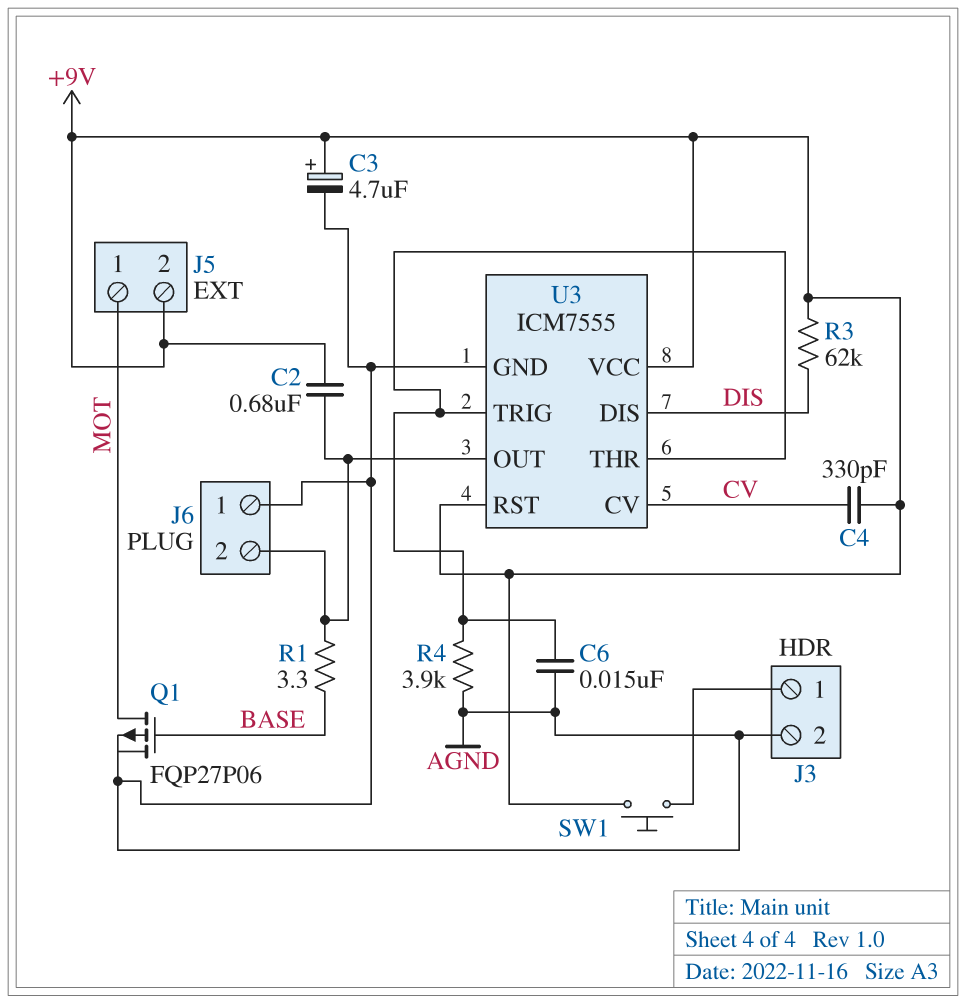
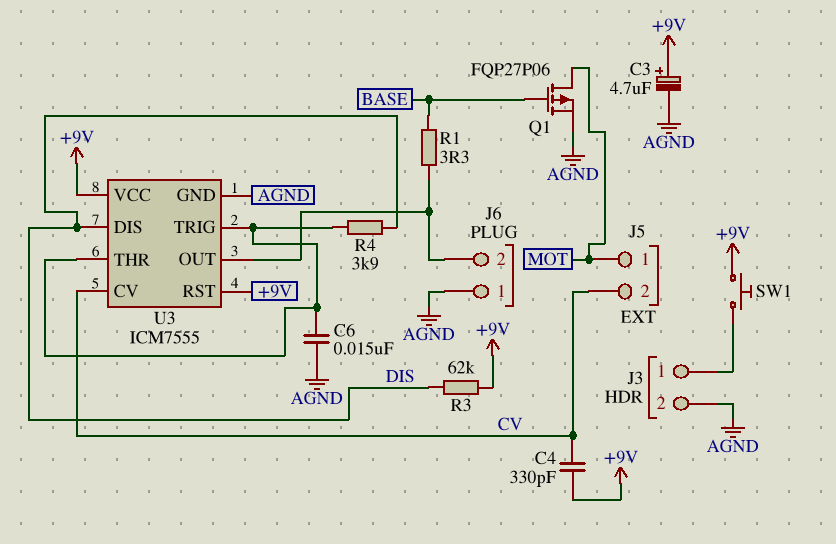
C2: 680nF (+9V, J6/2) -> none
J5 pin 2: +9V -> CV
R4: 3.9k (AGND, U3/THR) -> 3.9k (DIS, U3/THR)

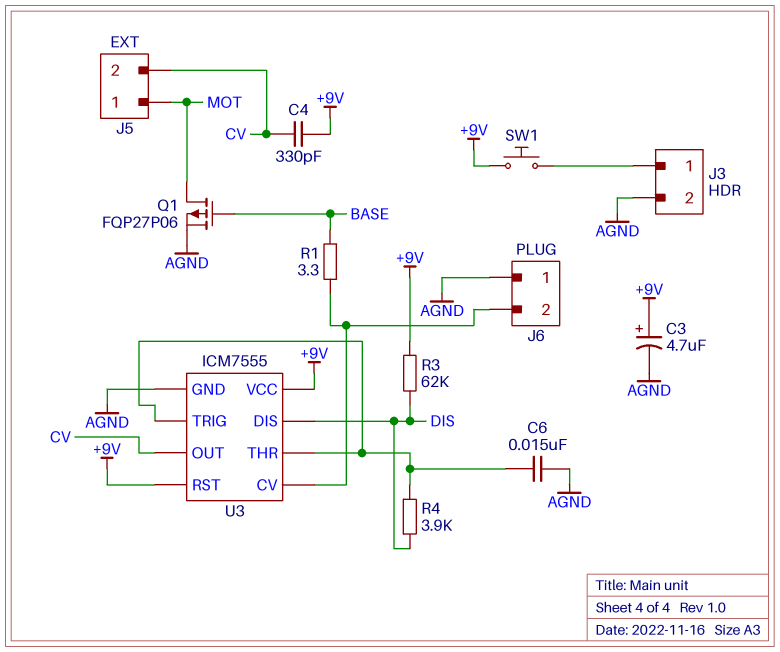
U3 pin CV: CV -> J6/2
U3 pin OUT: J6/2 -> CV

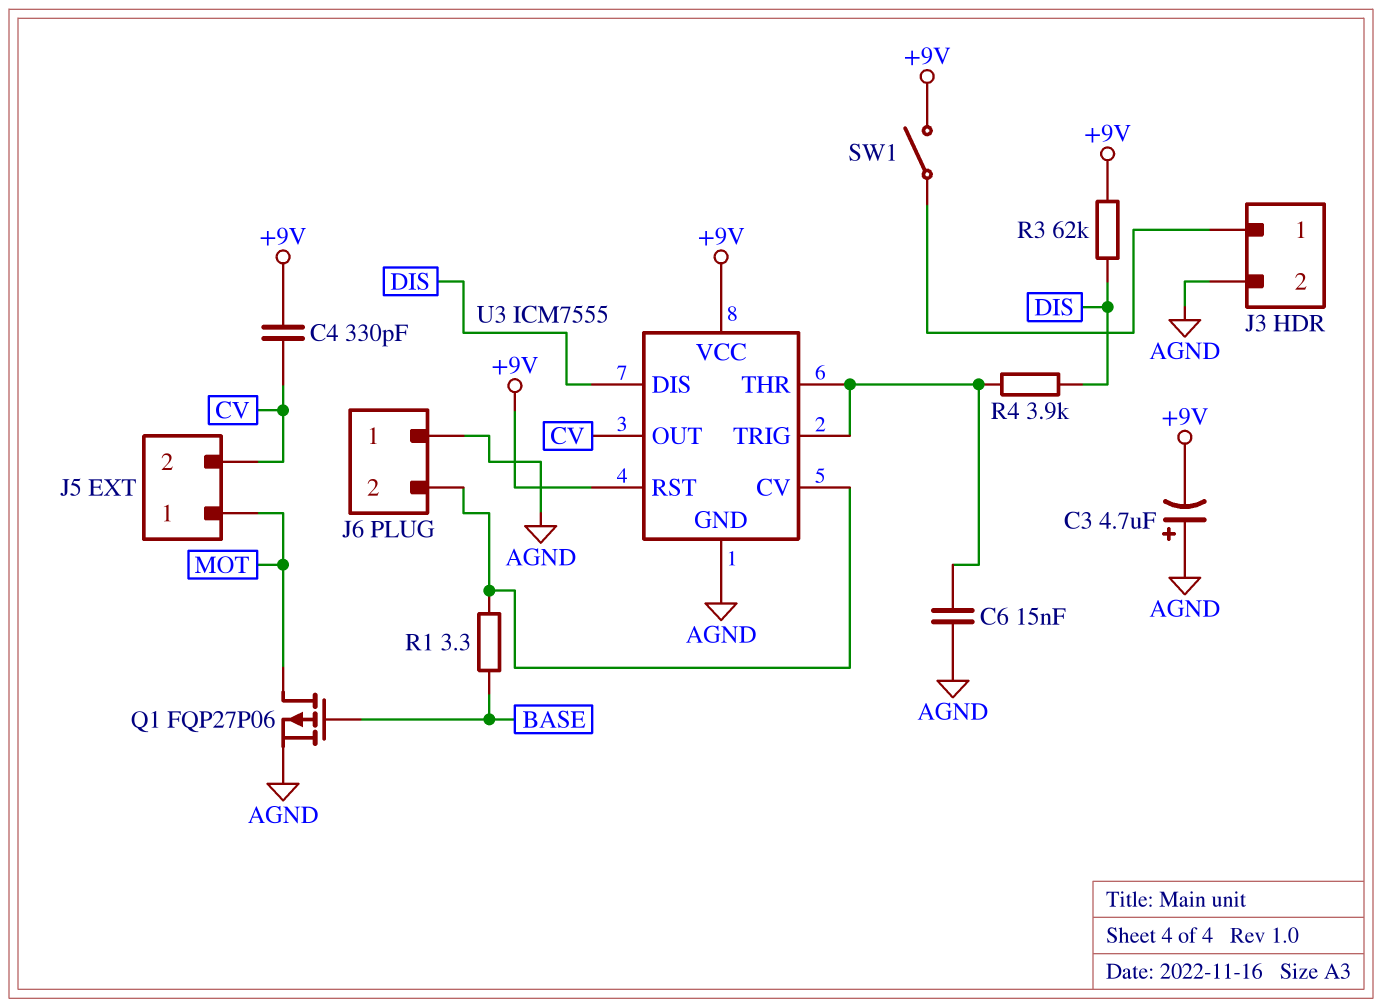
C3: 4.7uF (plus +9V, minus AGND) -> 4.7uF (plus AGND, minus +9V)
SW1: button (+9V, J3/1) -> switch (+9V, J3/1)

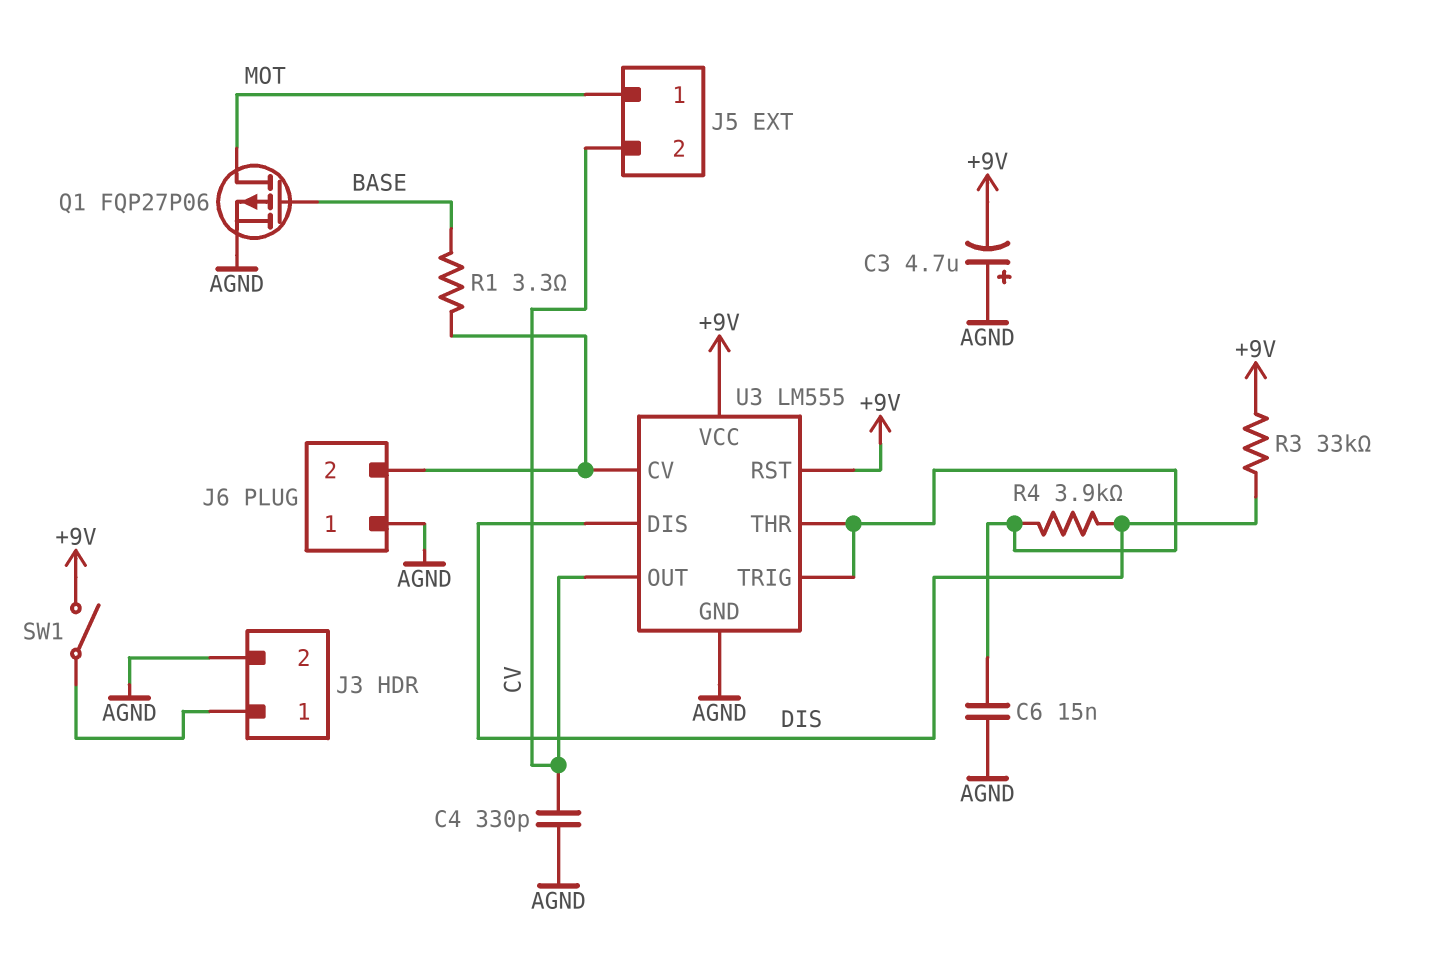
C4: 330pF (+9V, CV) -> 330pF (AGND, CV)
R3: 62k (+9V, DIS) -> 33k (+9V, DIS)
U3: ICM7555 -> LM555

